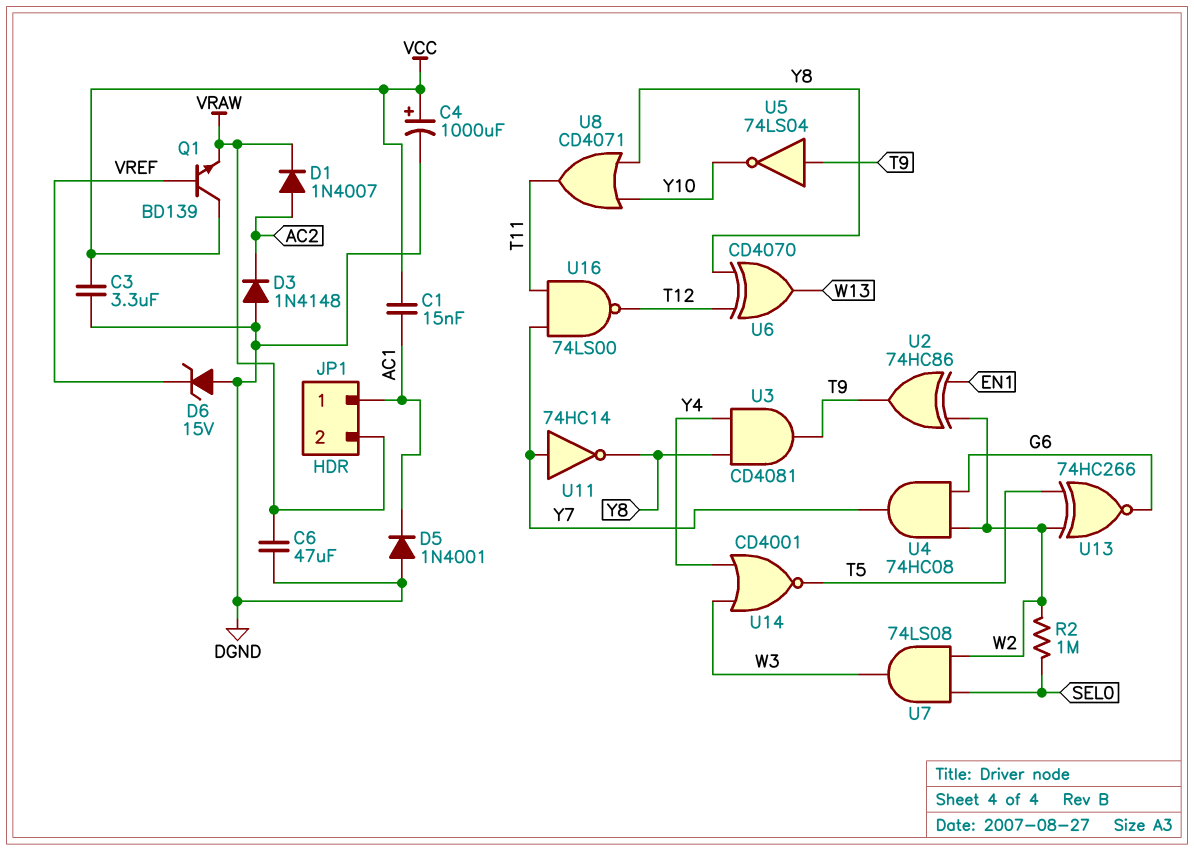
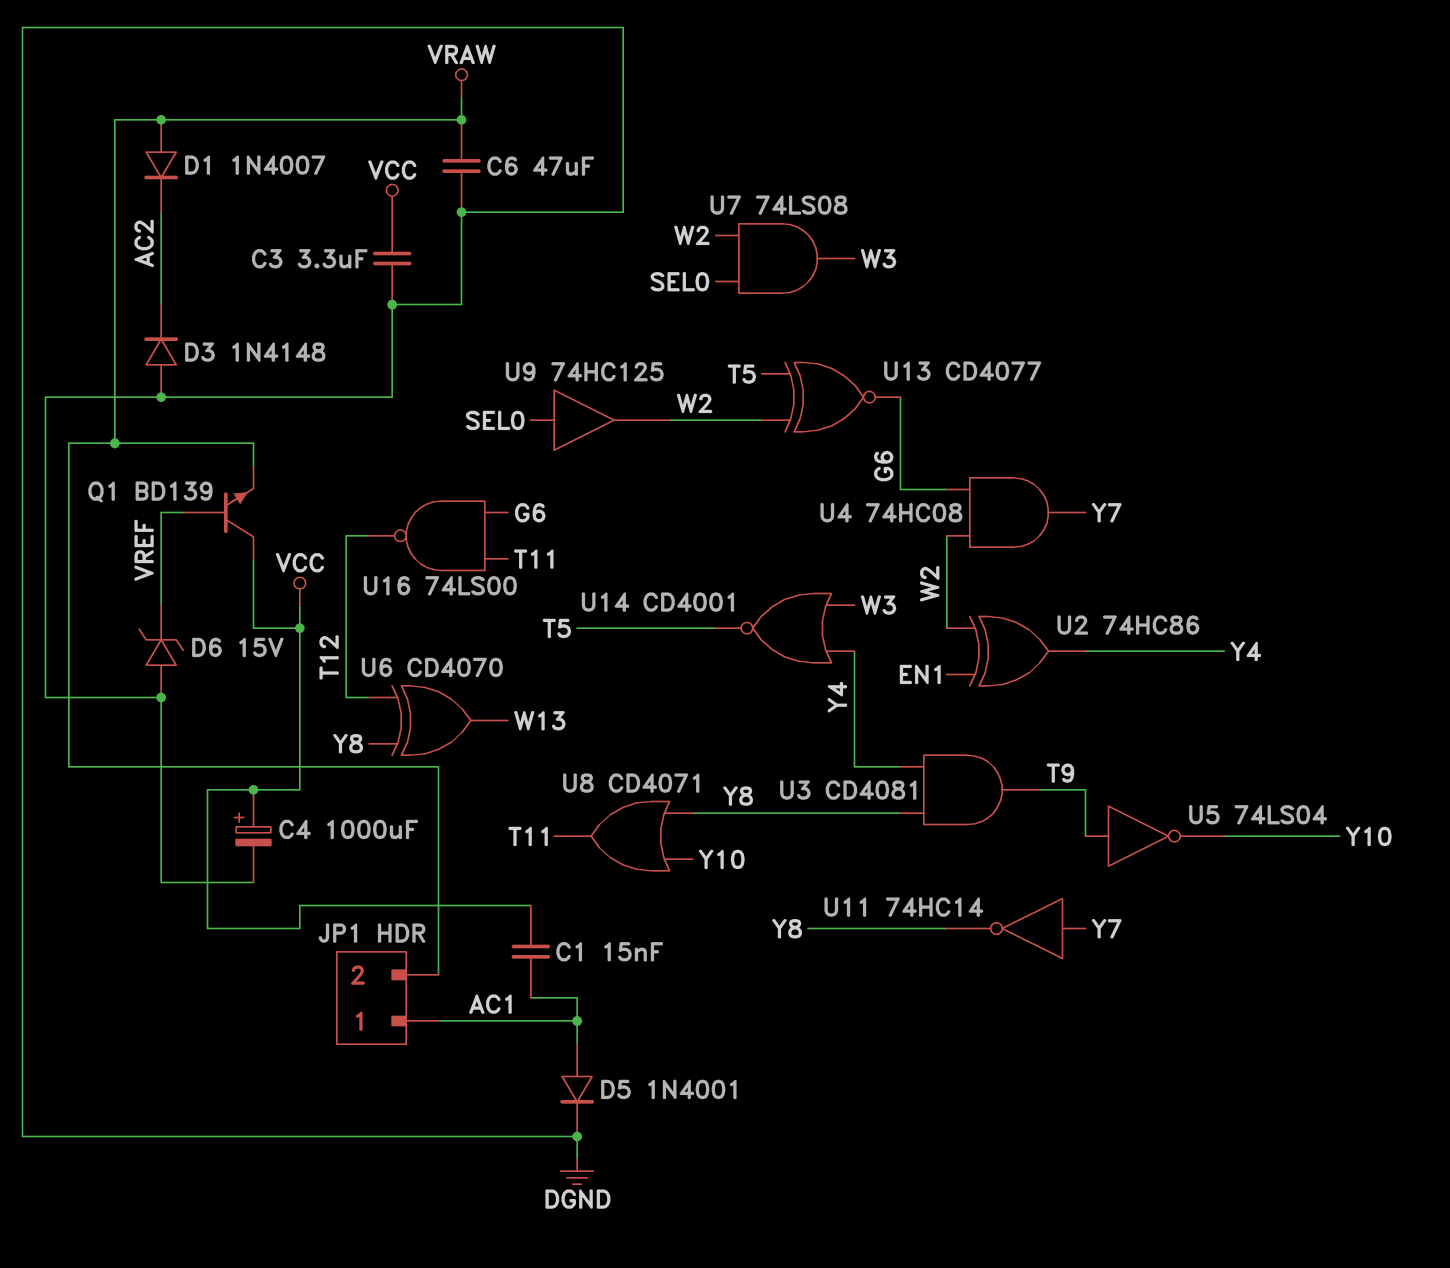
D1: diode 1N4007 (A AC2, K VRAW) -> diode 1N4007 (A VRAW, K AC2)
D5: diode 1N4001 (A DGND, K AC1) -> diode 1N4001 (A AC1, K DGND)
R2: 1M (SEL0, W2) -> none
U2: XOR 74HC86 (in EN1, in W2, out T9) -> XOR 74HC86 (in EN1, in W2, out Y4)
U9: none -> buffer 74HC125 (in SEL0, out W2)
U13: XNOR 74HC266 (in T5, in W2, out G6) -> XNOR CD4077 (in T5, in W2, out G6)
U16: NAND 74LS00 (in T11, in Y7, out T12) -> NAND 74LS00 (in G6, in T11, out T12)

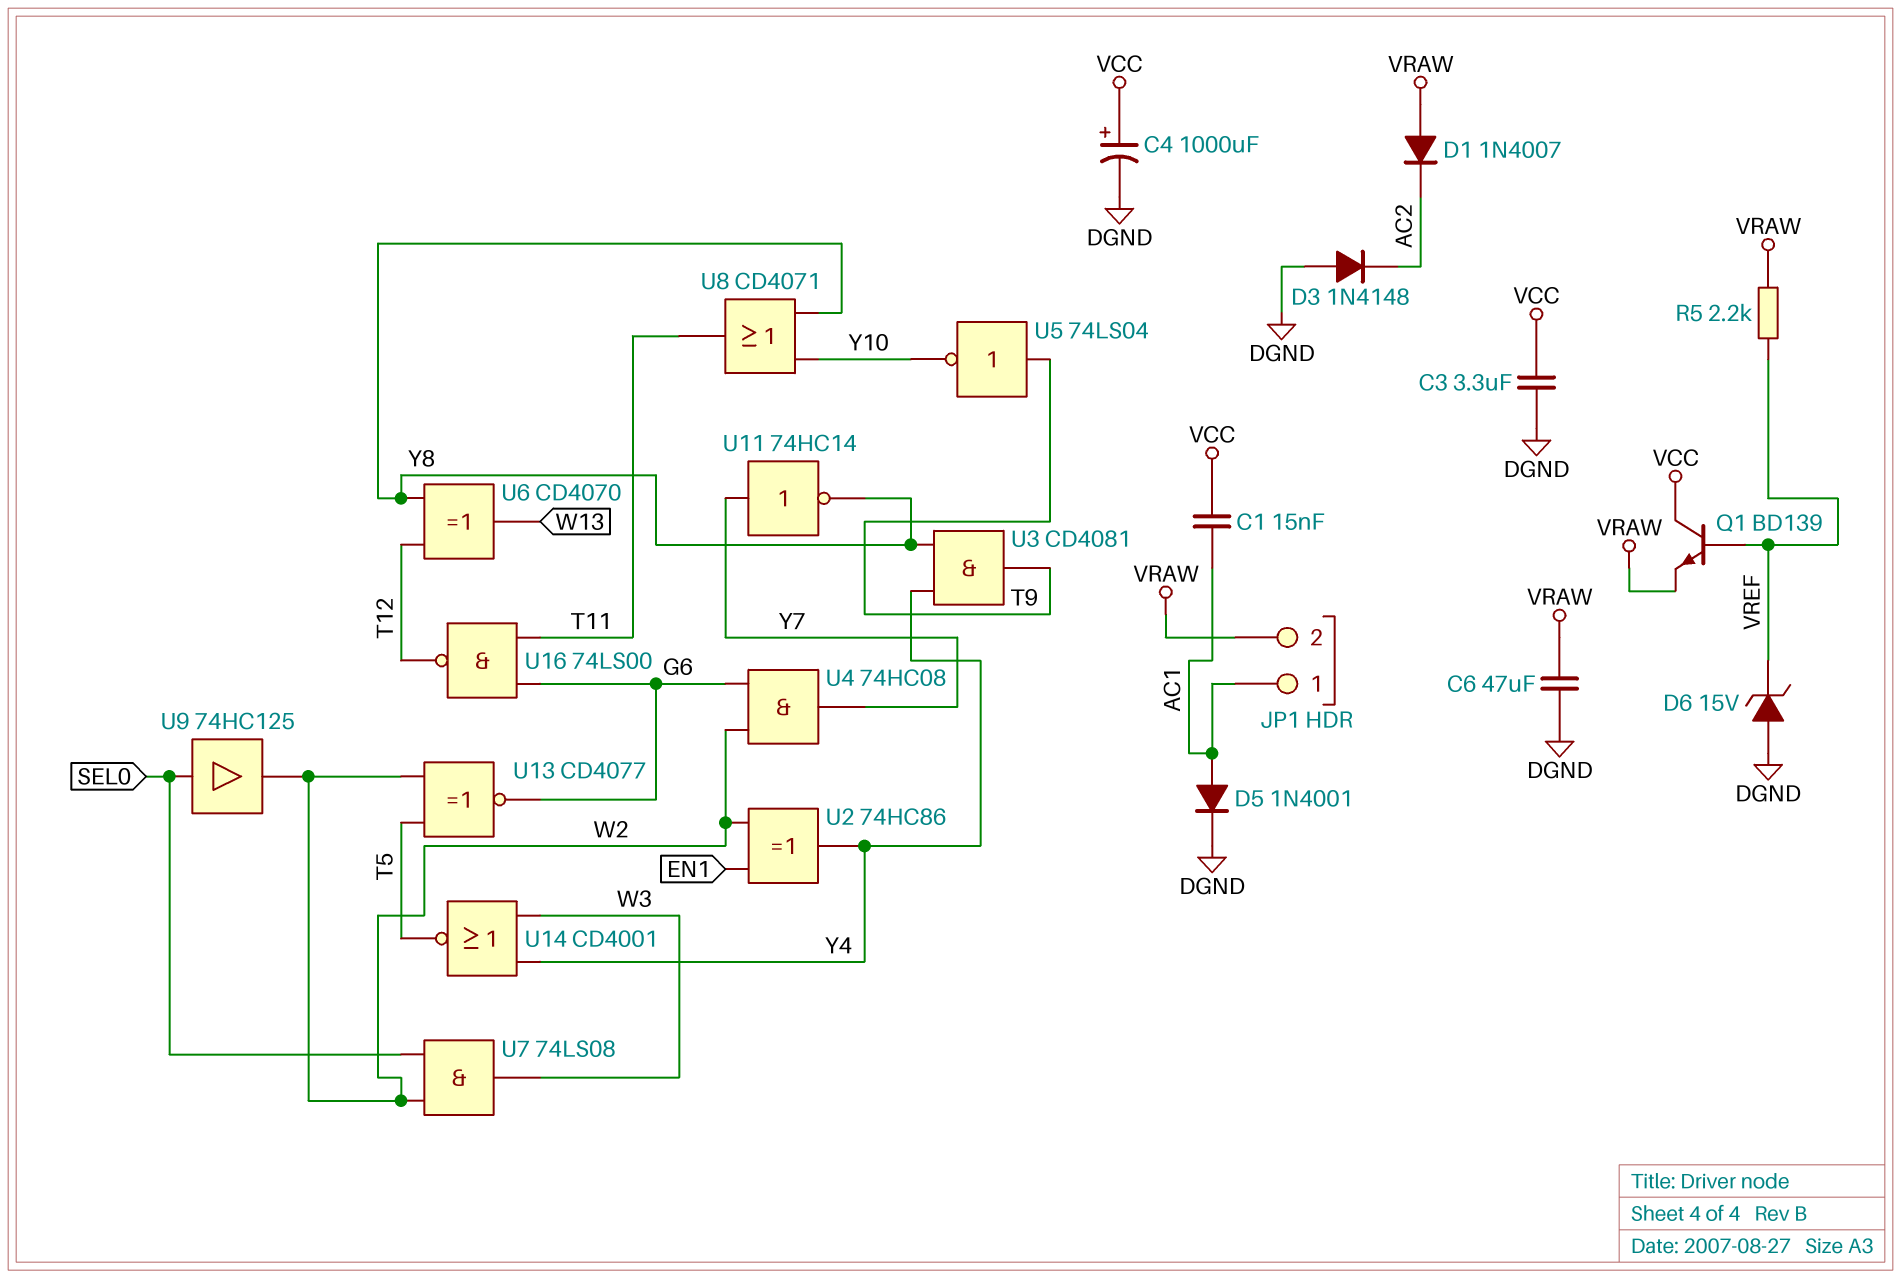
R5: none -> 2.2k (VRAW, VREF)

